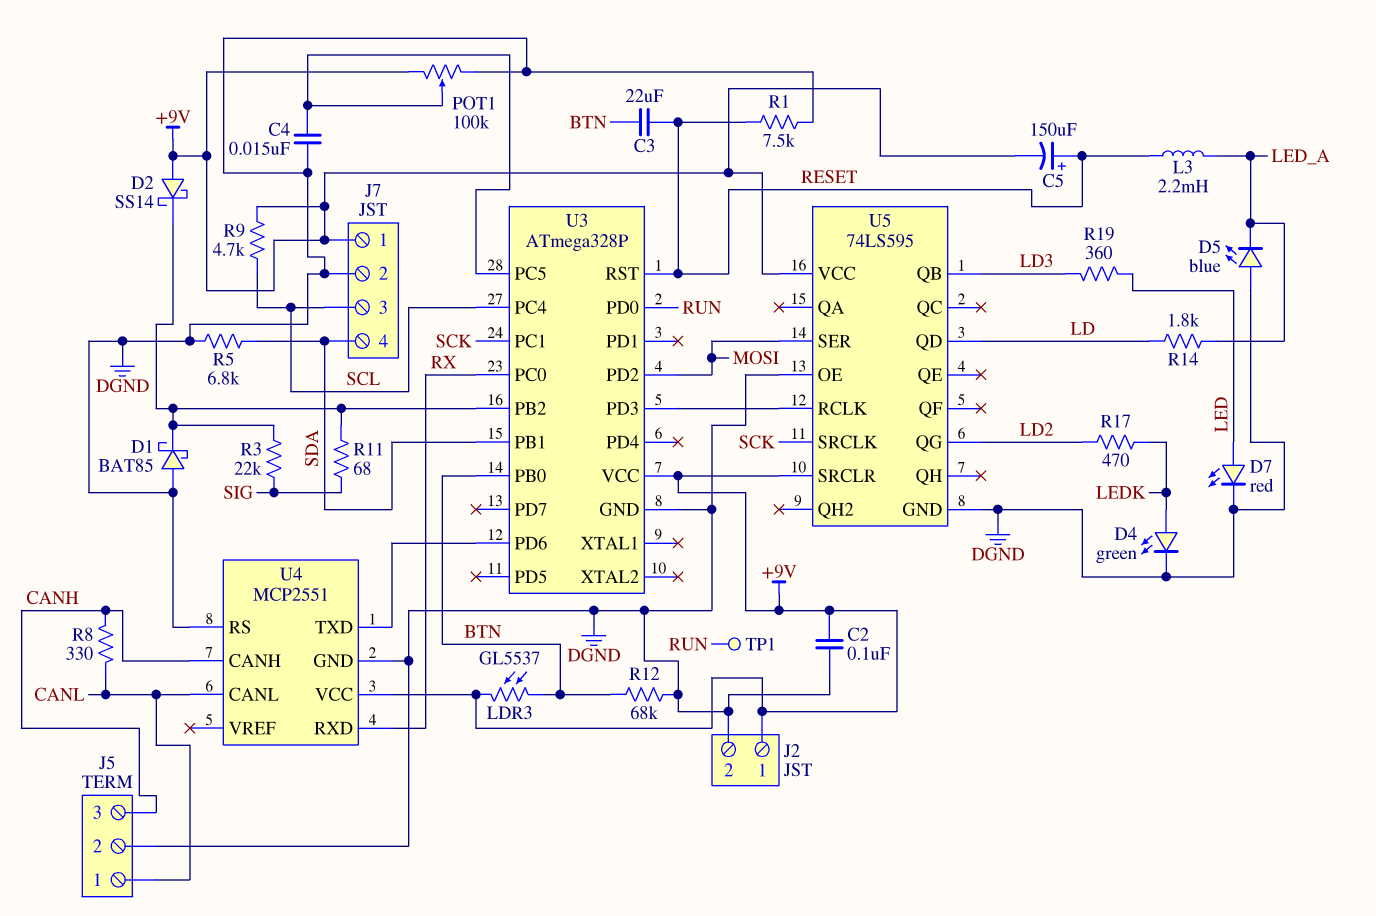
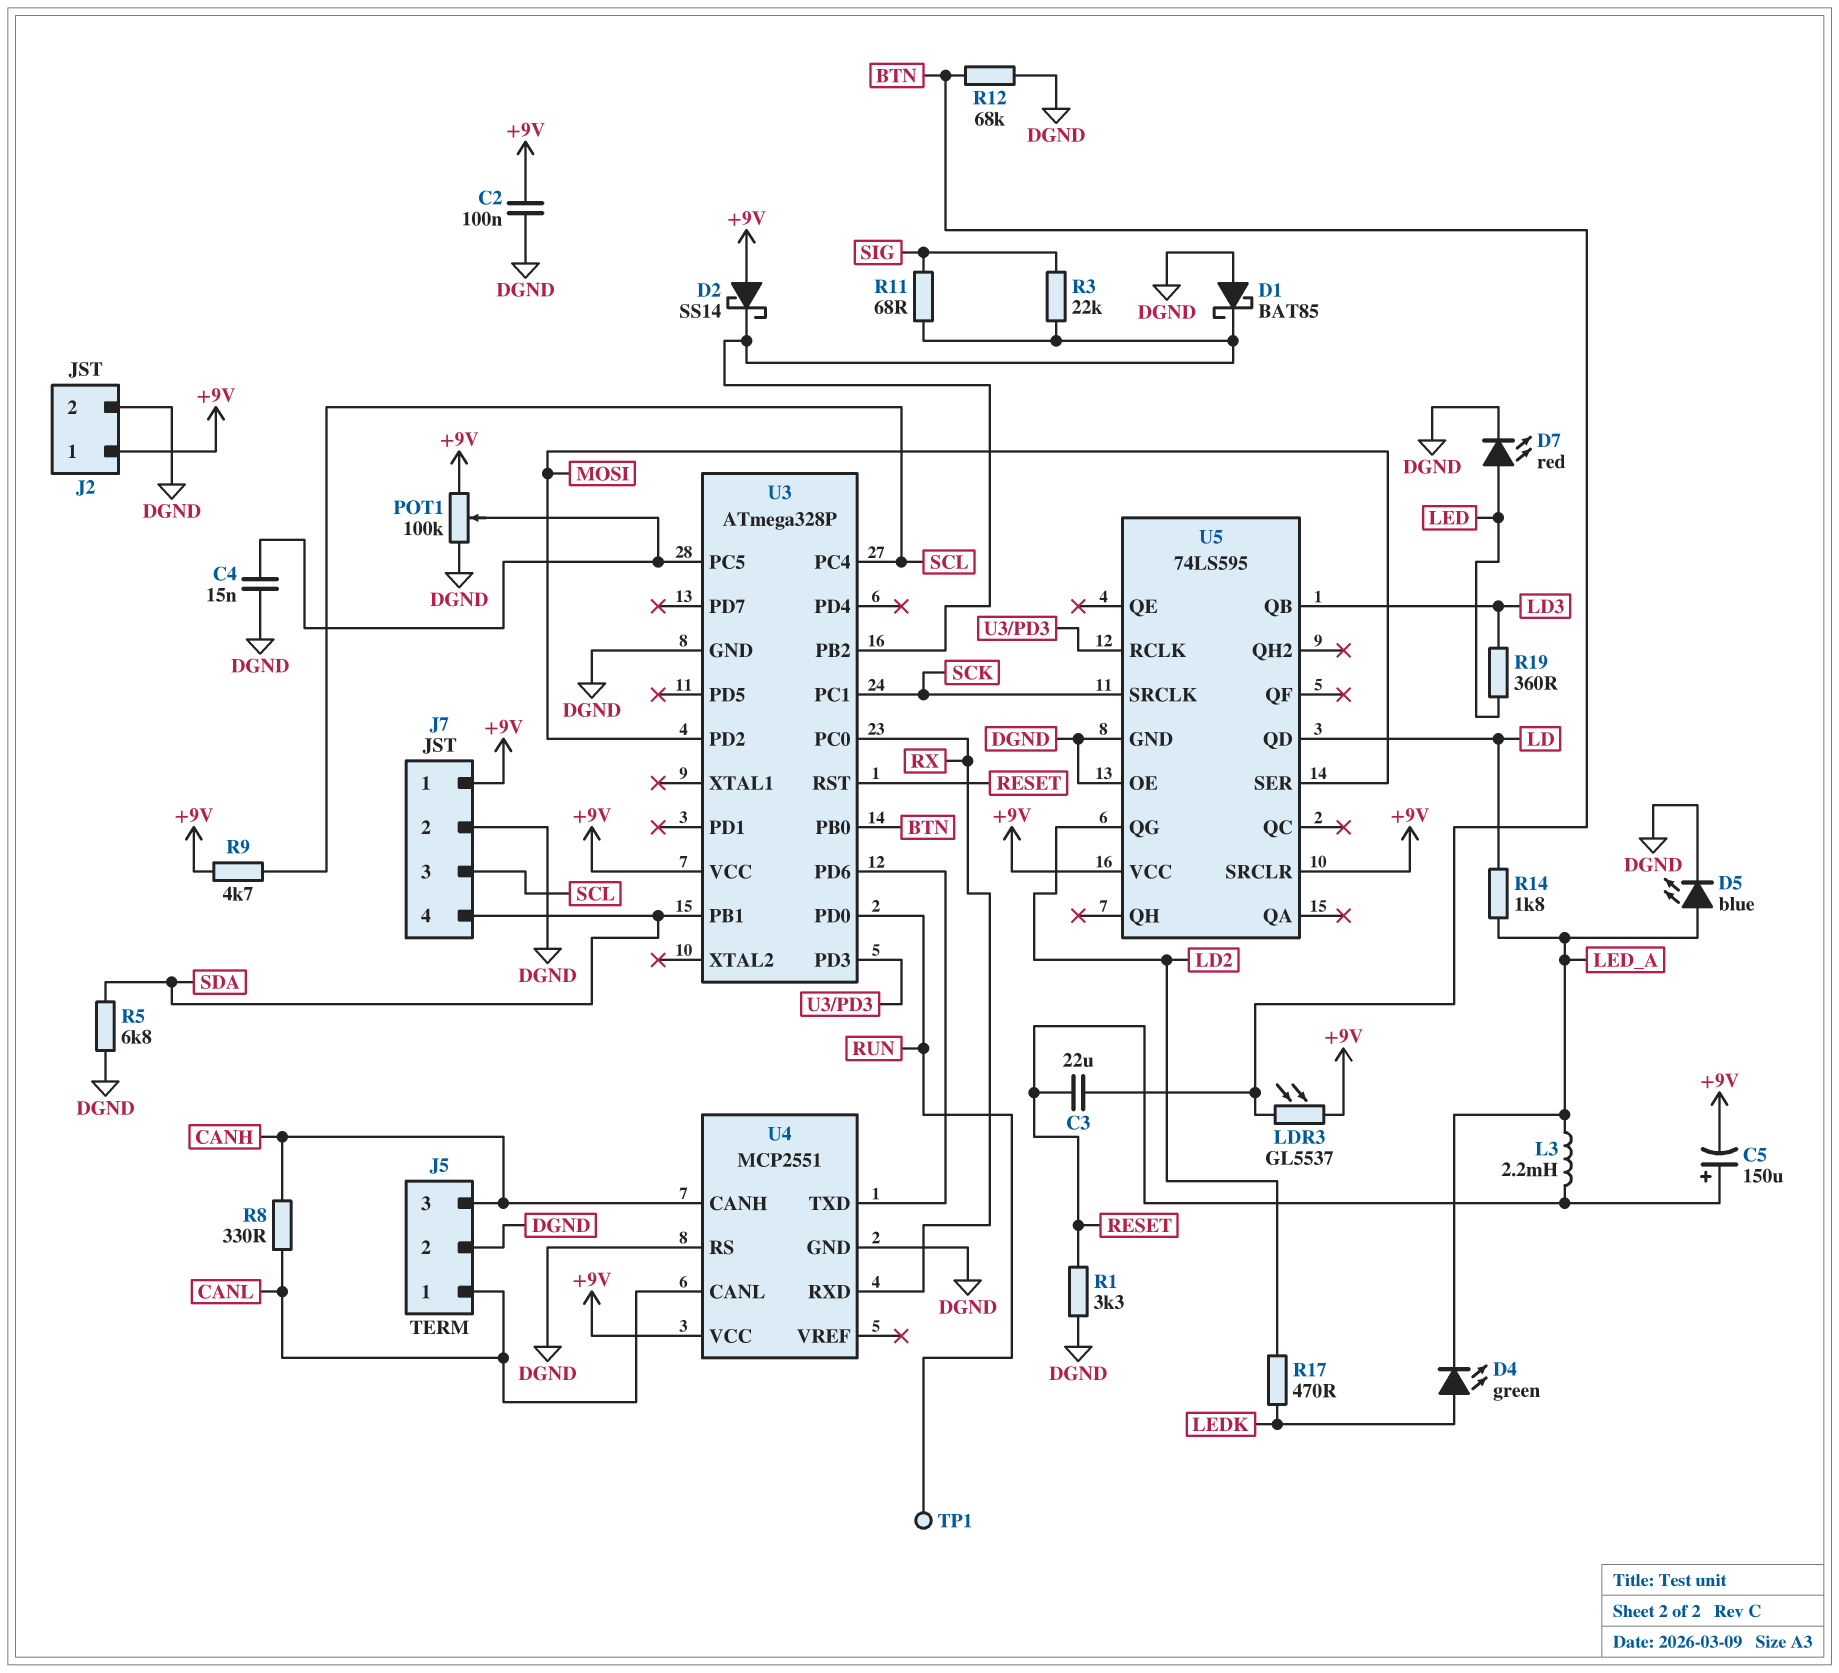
D4: LED green (A LEDK, K DGND) -> LED green (A LEDK, K LED_A)
D5: LED blue (A DGND, K LED_A) -> LED blue (A LED_A, K DGND)
R1: 7.5k (DGND, RESET) -> 3.3k (DGND, RESET)

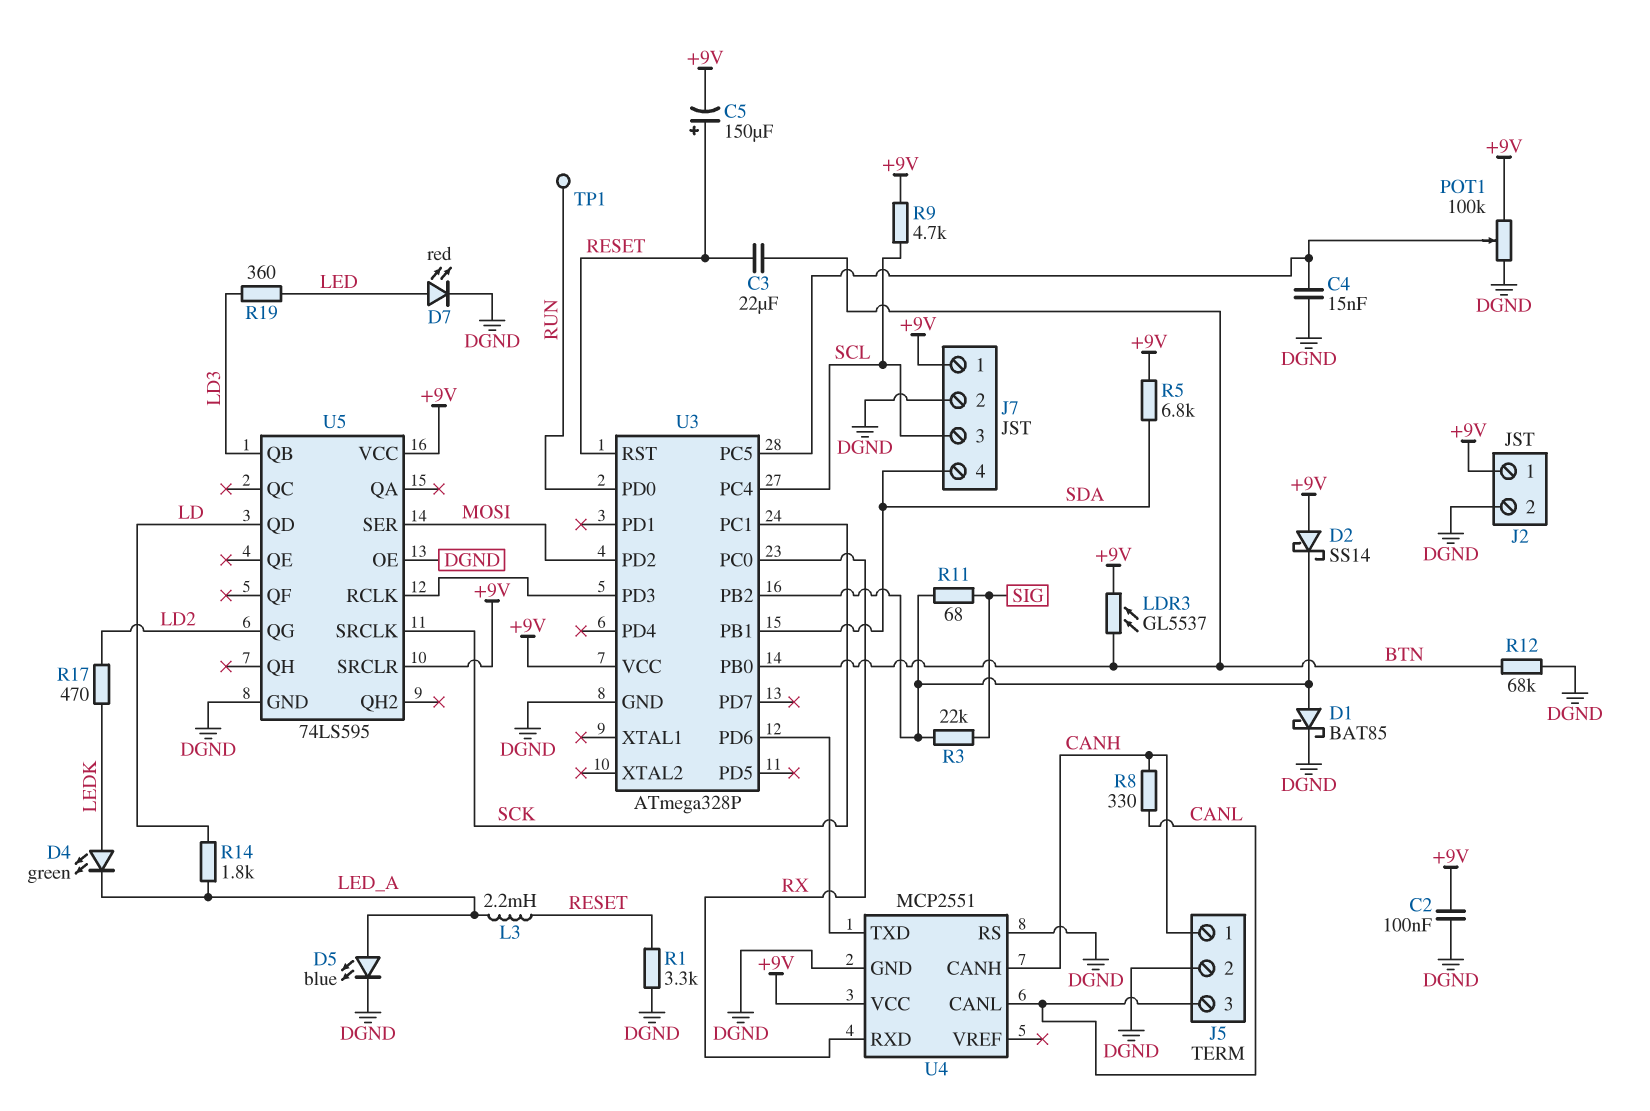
D1: schottky BAT85 (A DGND, K U3/PB2) -> schottky BAT85 (A U3/PB2, K DGND)
J5 pin 1: CANL -> CANH
J5 pin 3: CANH -> CANL
R5: 6.8k (DGND, SDA) -> 6.8k (+9V, SDA)

